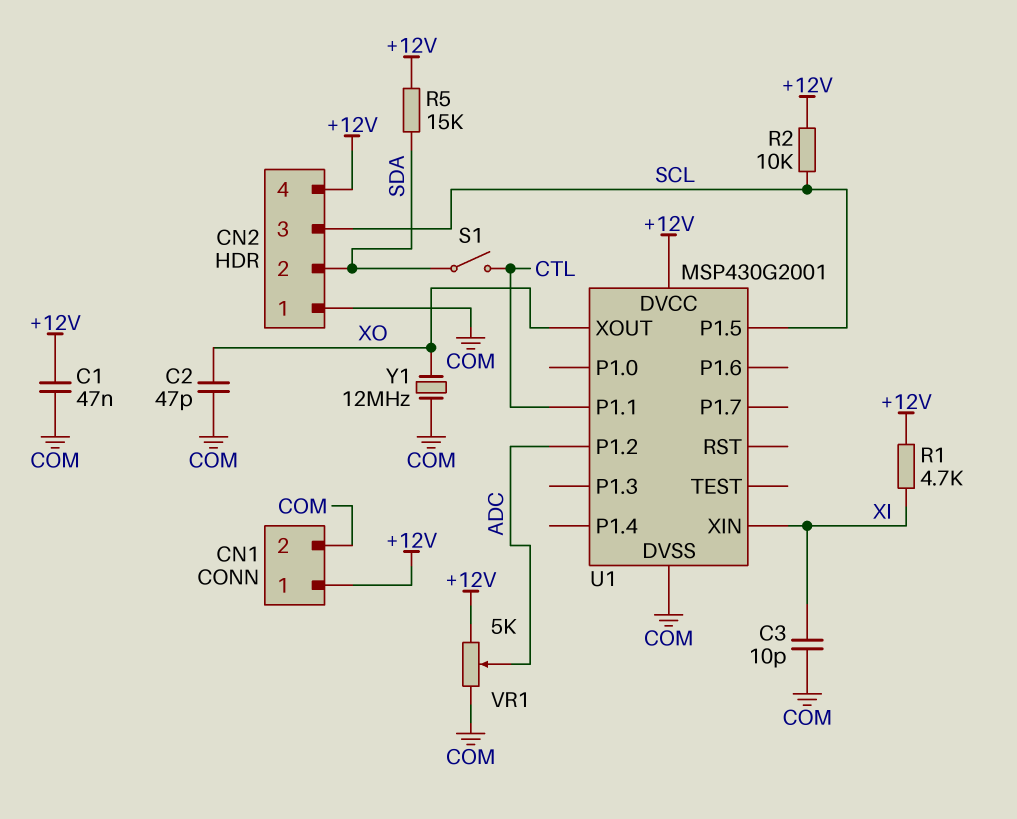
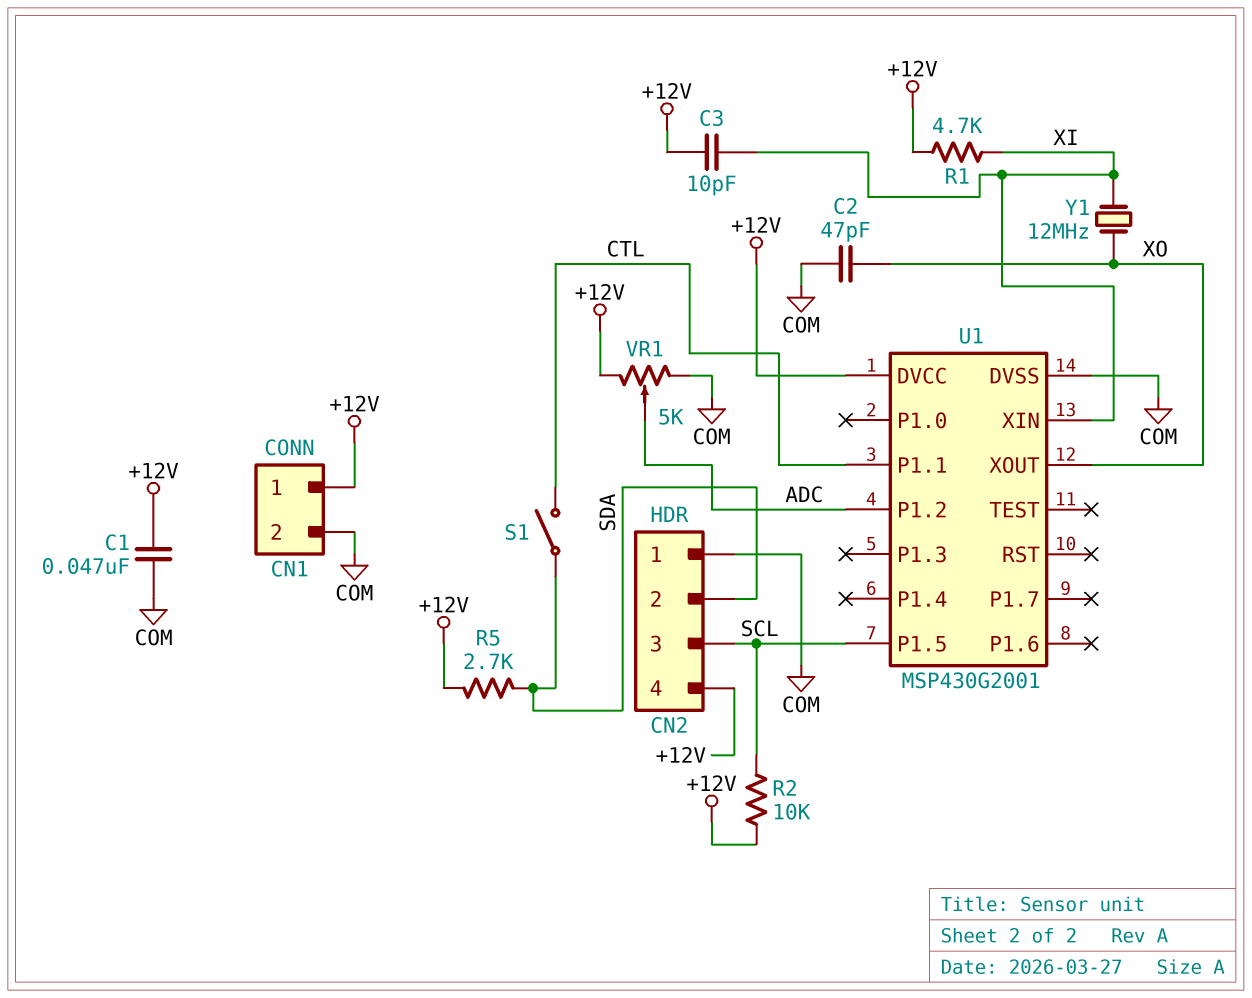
C3: 10pF (COM, XI) -> 10pF (+12V, XI)
R5: 15k (+12V, SDA) -> 2.7k (+12V, SDA)
Y1: 12MHz (COM, XO) -> 12MHz (XI, XO)

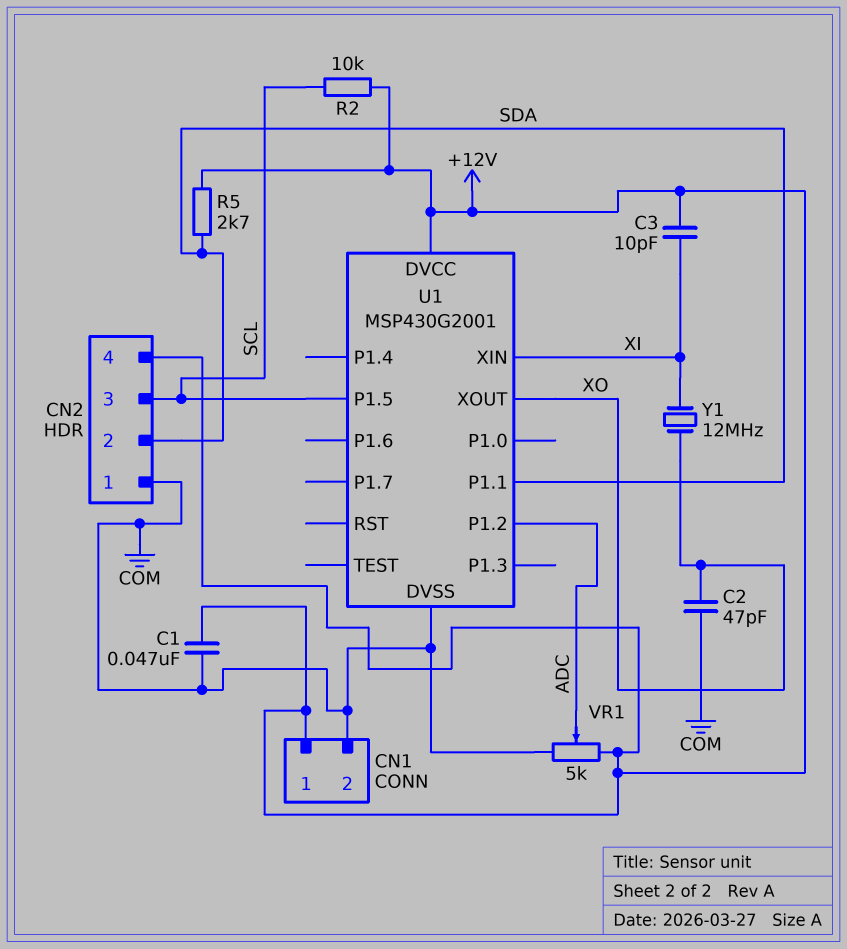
R1: 4.7k (+12V, XI) -> none
S1: switch (CTL, SDA) -> none
U1 pin P1.1: CTL -> SDA

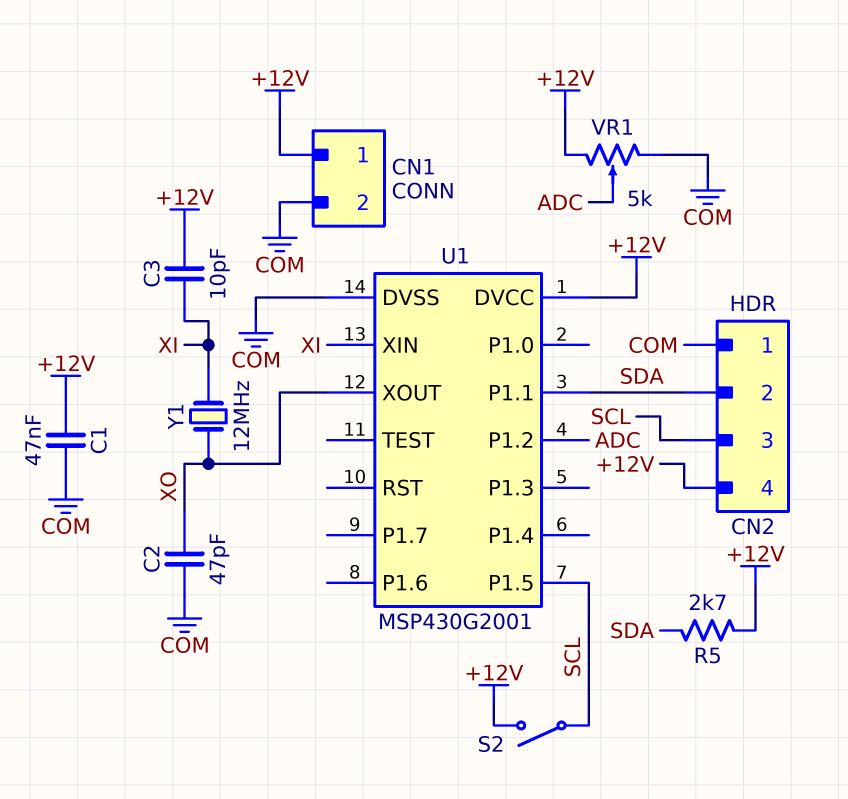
R2: 10k (+12V, SCL) -> none
S2: none -> switch (+12V, SCL)

